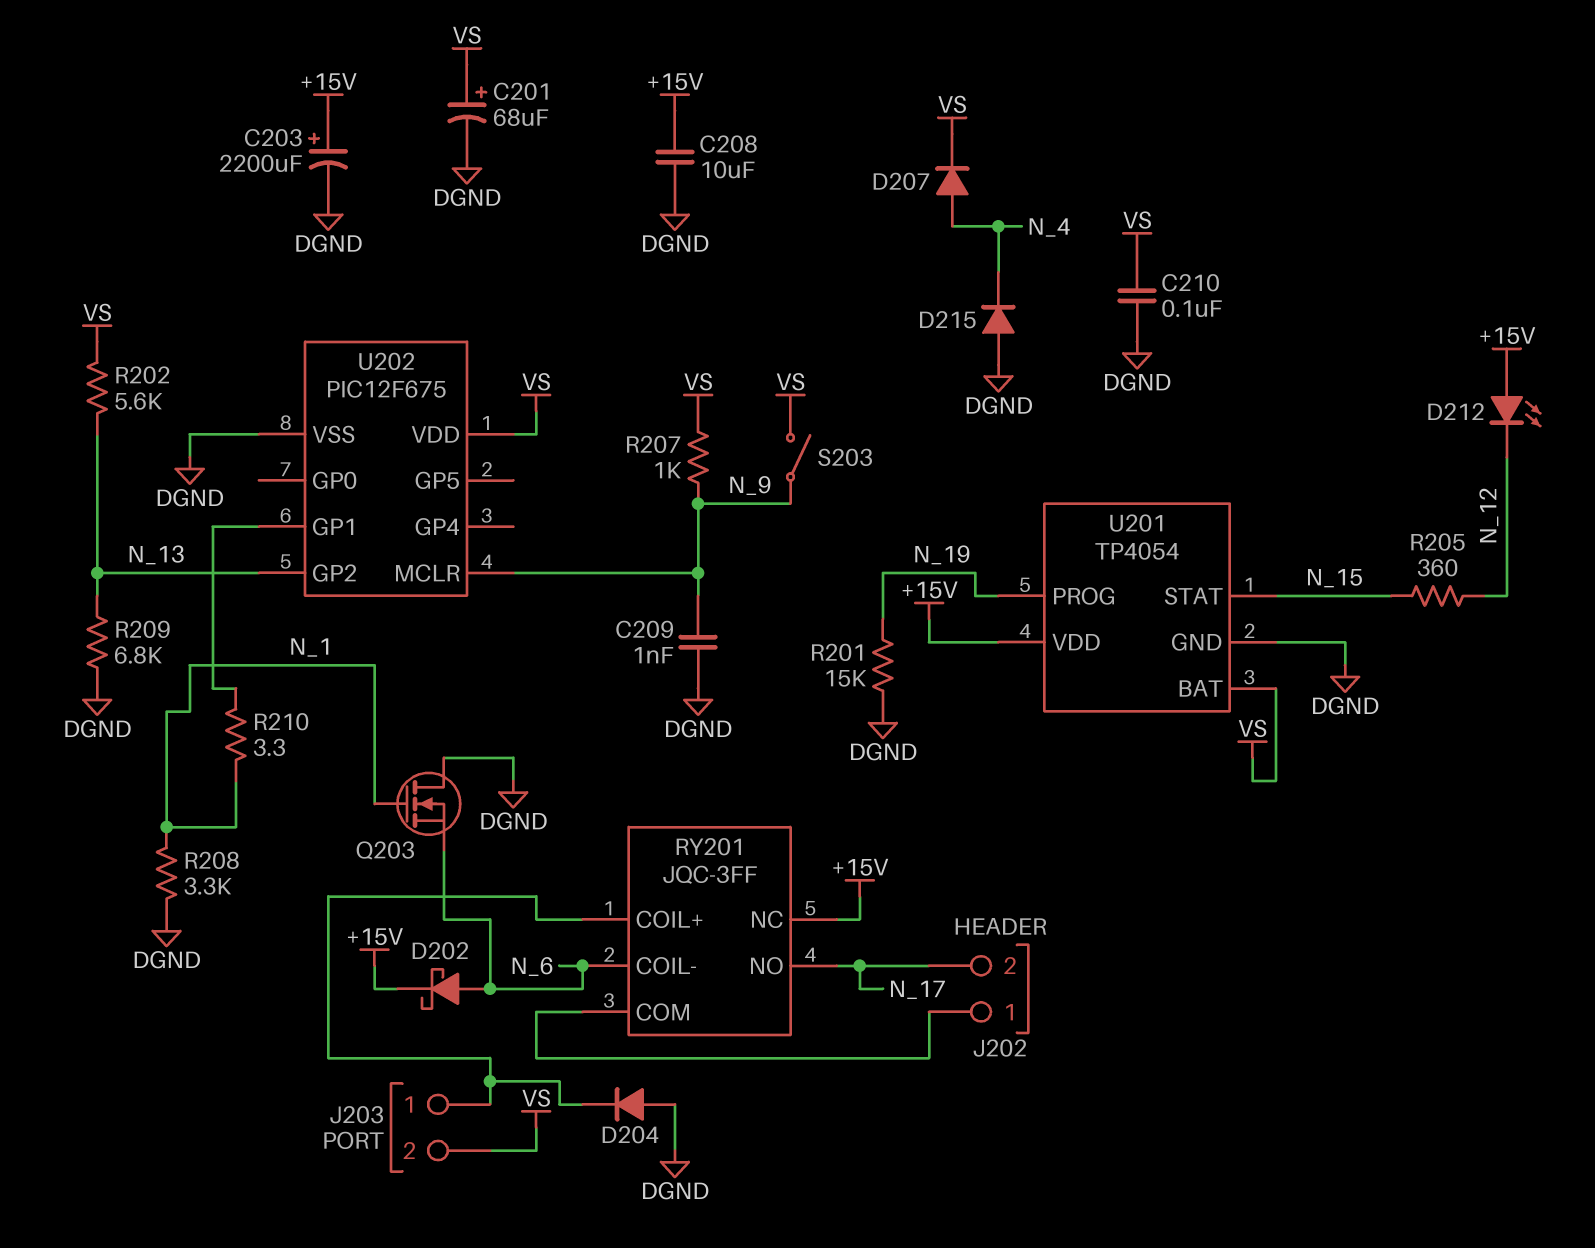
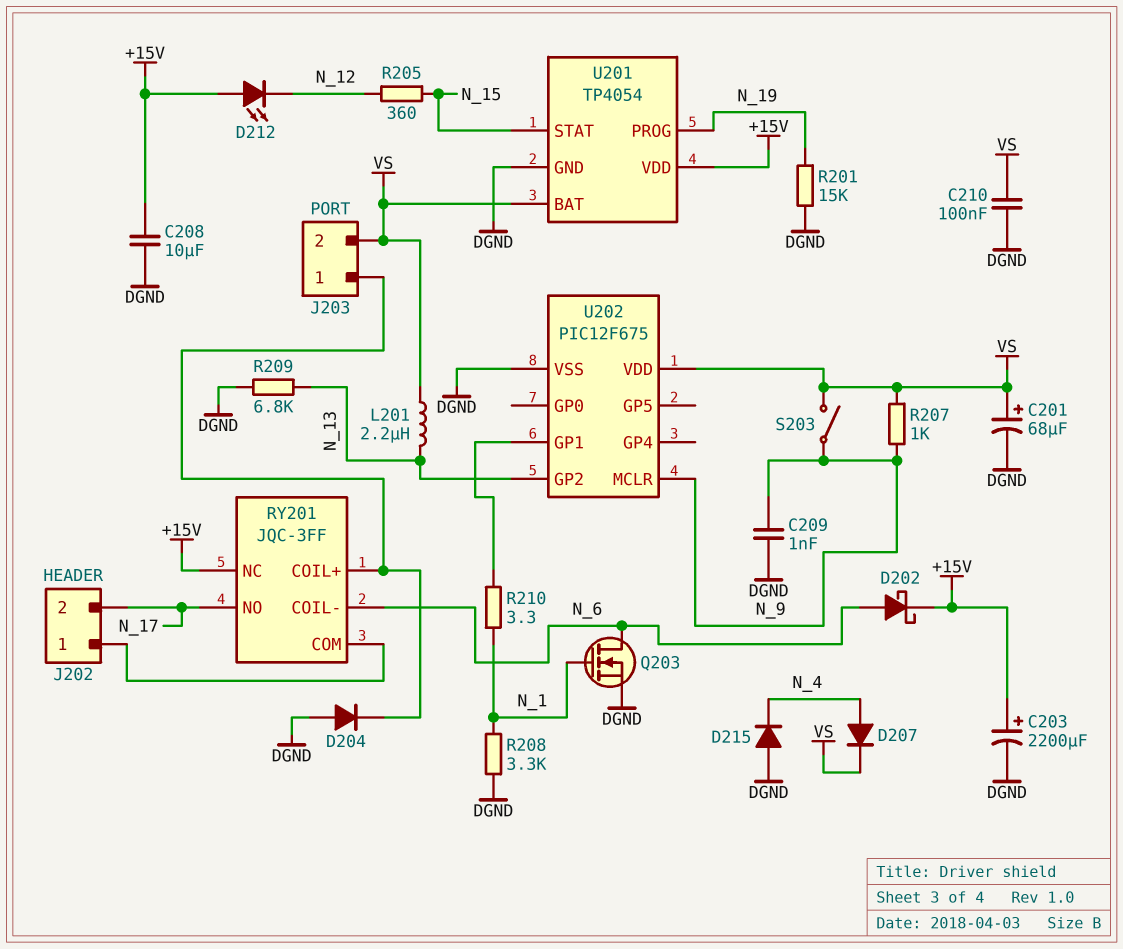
L201: none -> 2.2uH (N_13, VS)
Q203: NMOS (G N_1, D DGND, S N_6) -> NMOS (G N_1, D N_6, S DGND)
R202: 5.6k (N_13, VS) -> none

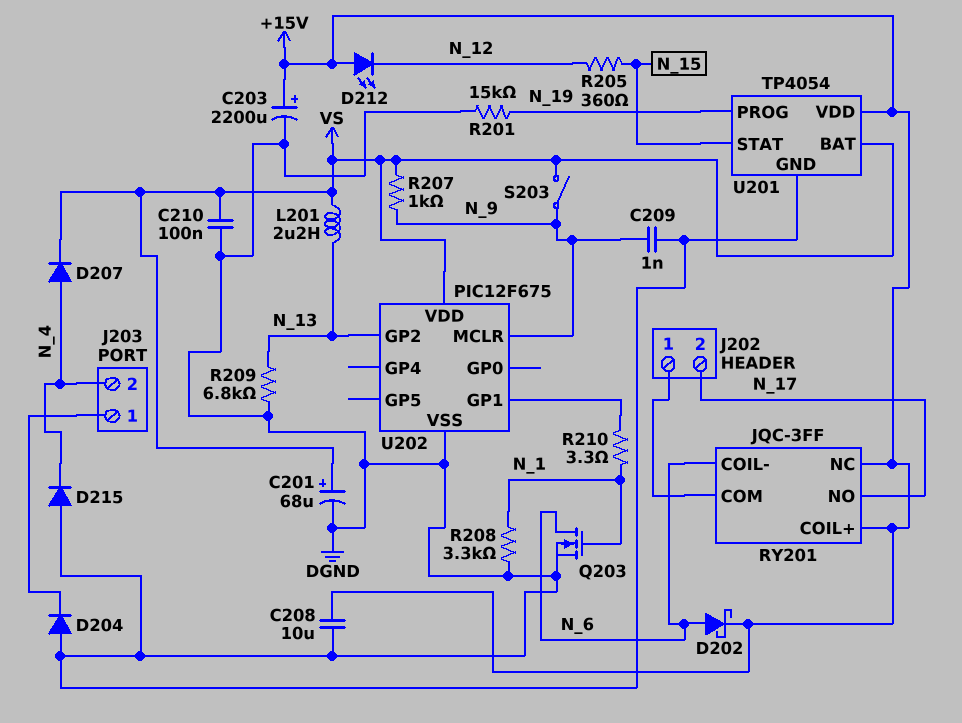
J203 pin 2: VS -> N_4
RY201 pin COIL+: J203/1 -> +15V

